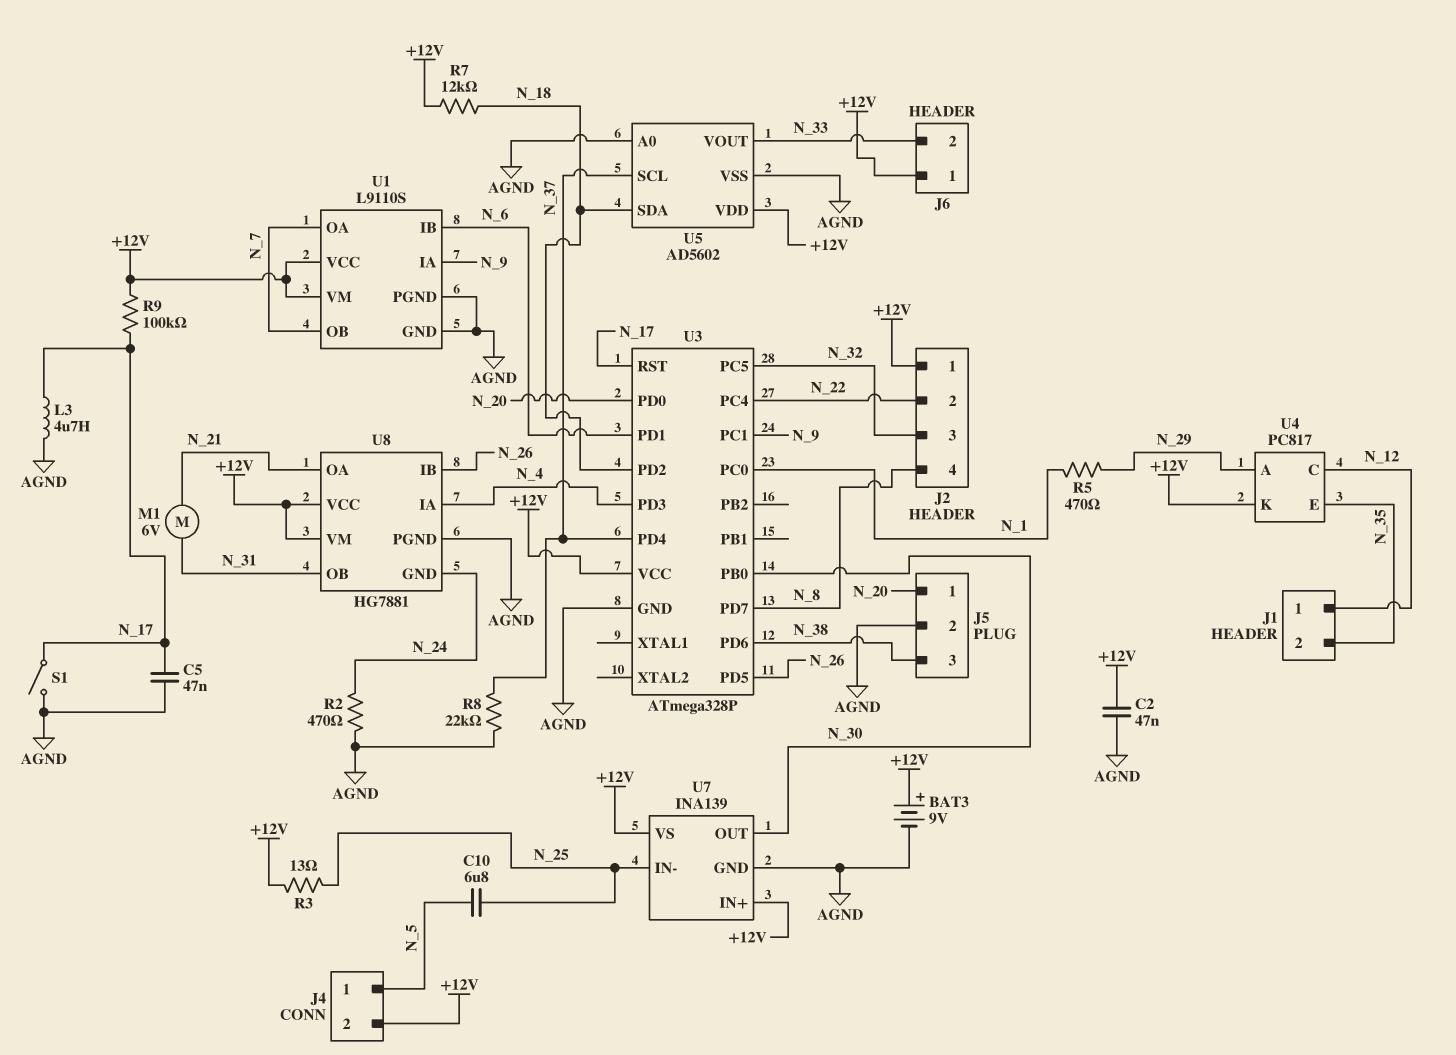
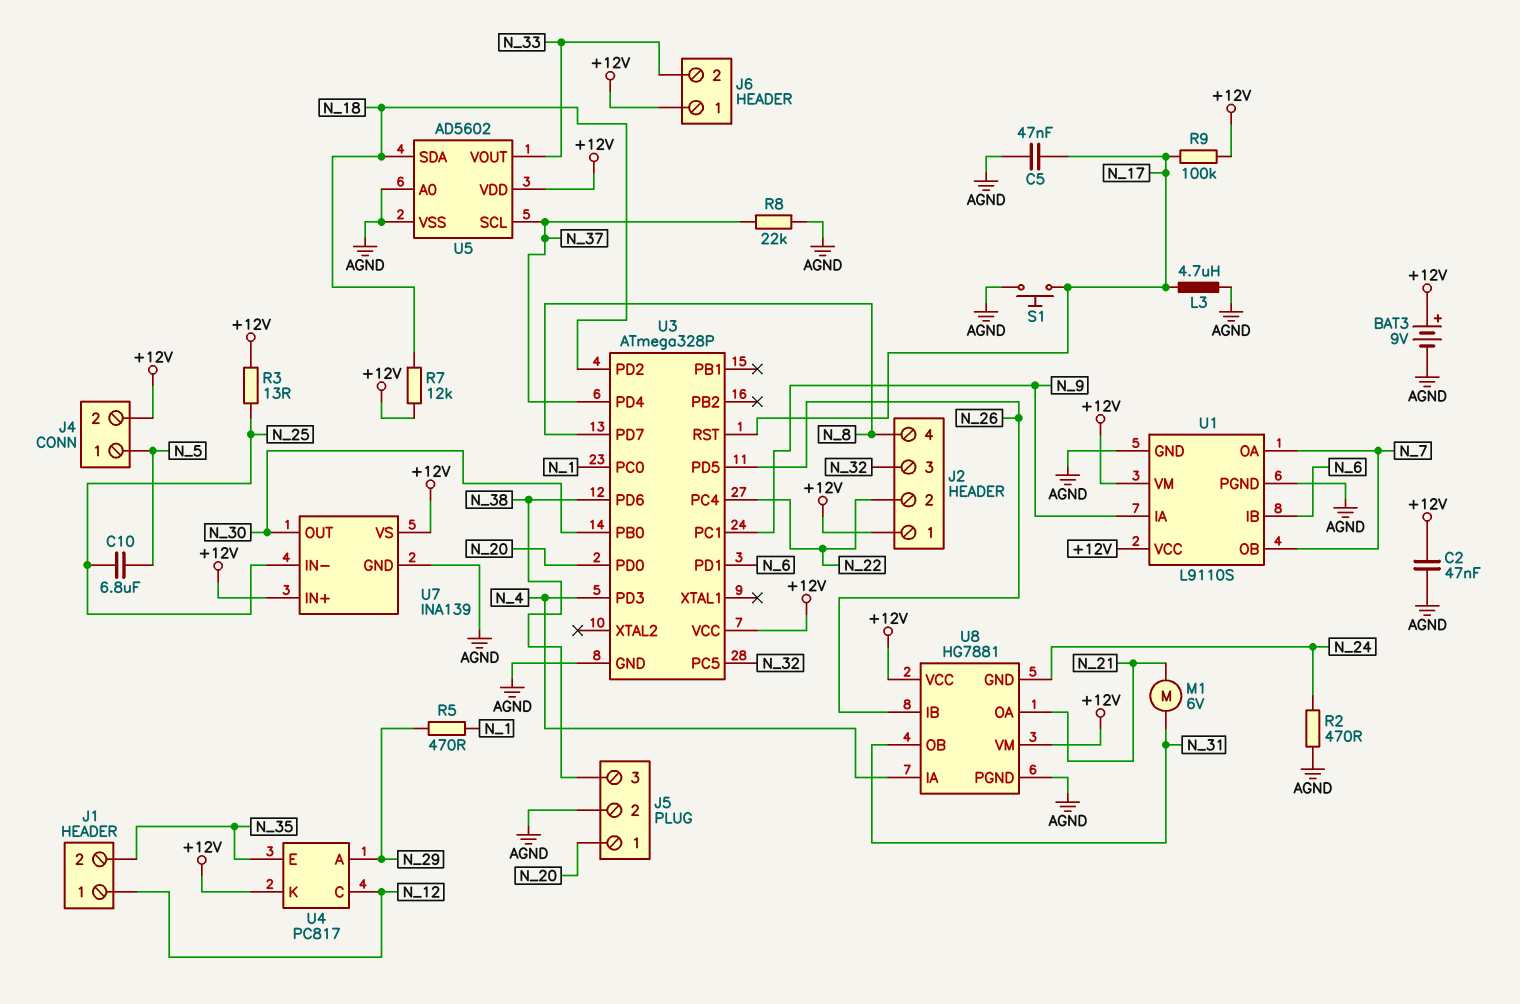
S1: switch (AGND, N_17) -> button (AGND, N_17)

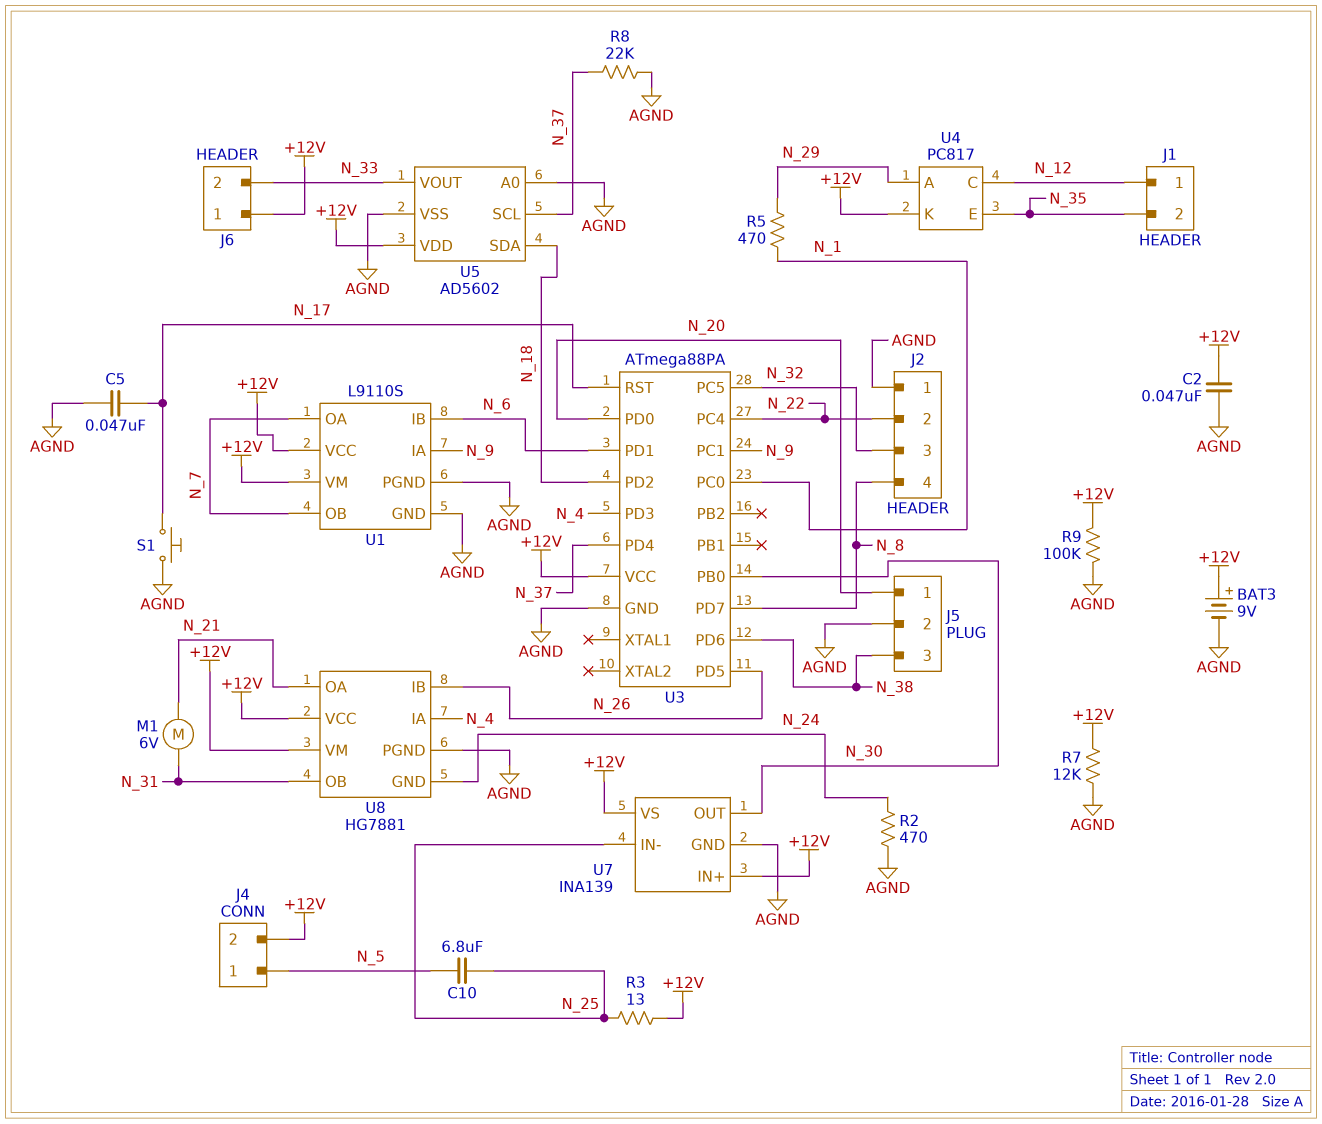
J2 pin 1: +12V -> AGND
L3: 4.7uH (AGND, N_17) -> none
R7: 12k (+12V, N_18) -> 12k (+12V, AGND)
R9: 100k (+12V, N_17) -> 100k (+12V, AGND)
U3: ATmega328P -> ATmega88PA

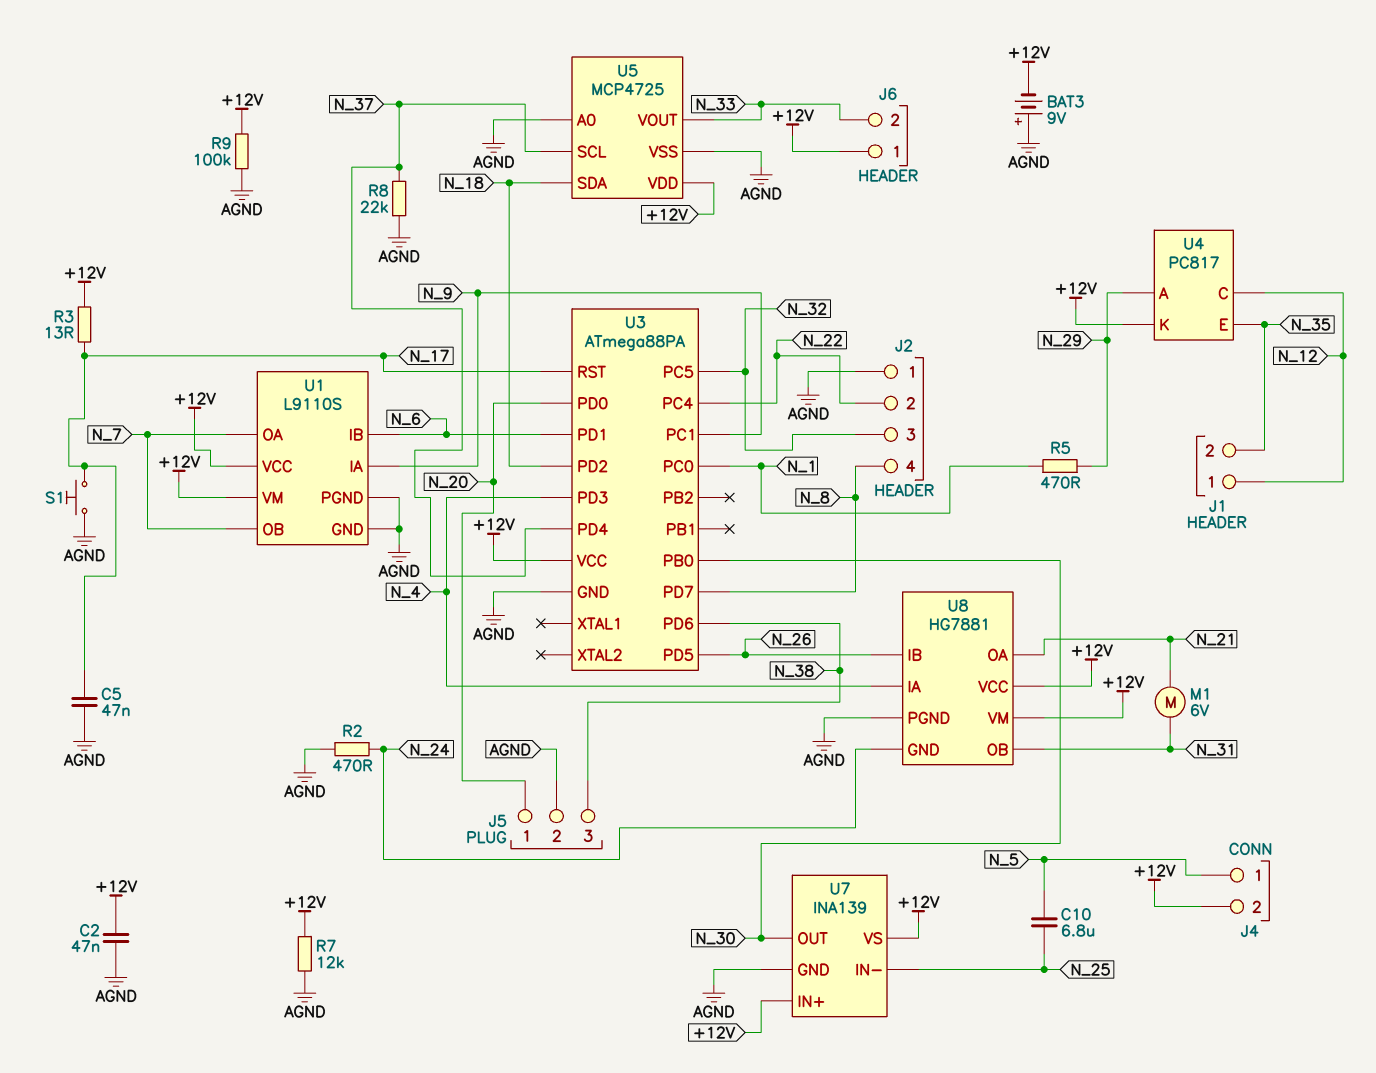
BAT3: 9V (plus +12V, minus AGND) -> 9V (plus AGND, minus +12V)
R3: 13 (+12V, N_25) -> 13 (+12V, N_17)
U5: AD5602 -> MCP4725

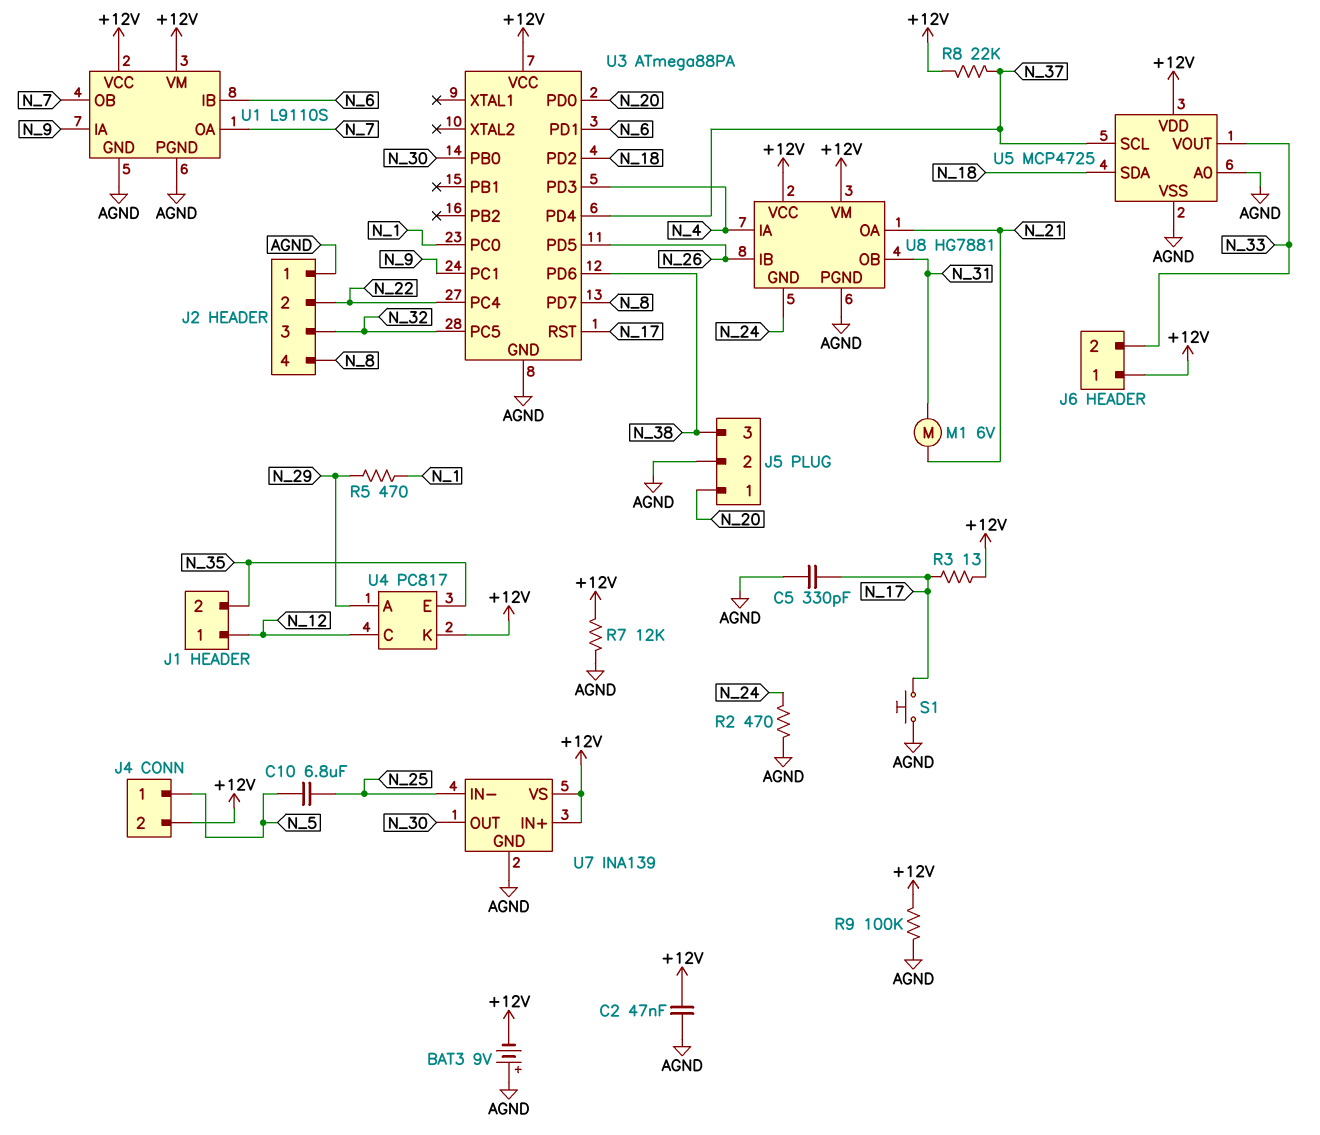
C5: 47nF (AGND, N_17) -> 330pF (AGND, N_17)
R8: 22k (AGND, N_37) -> 22k (+12V, N_37)

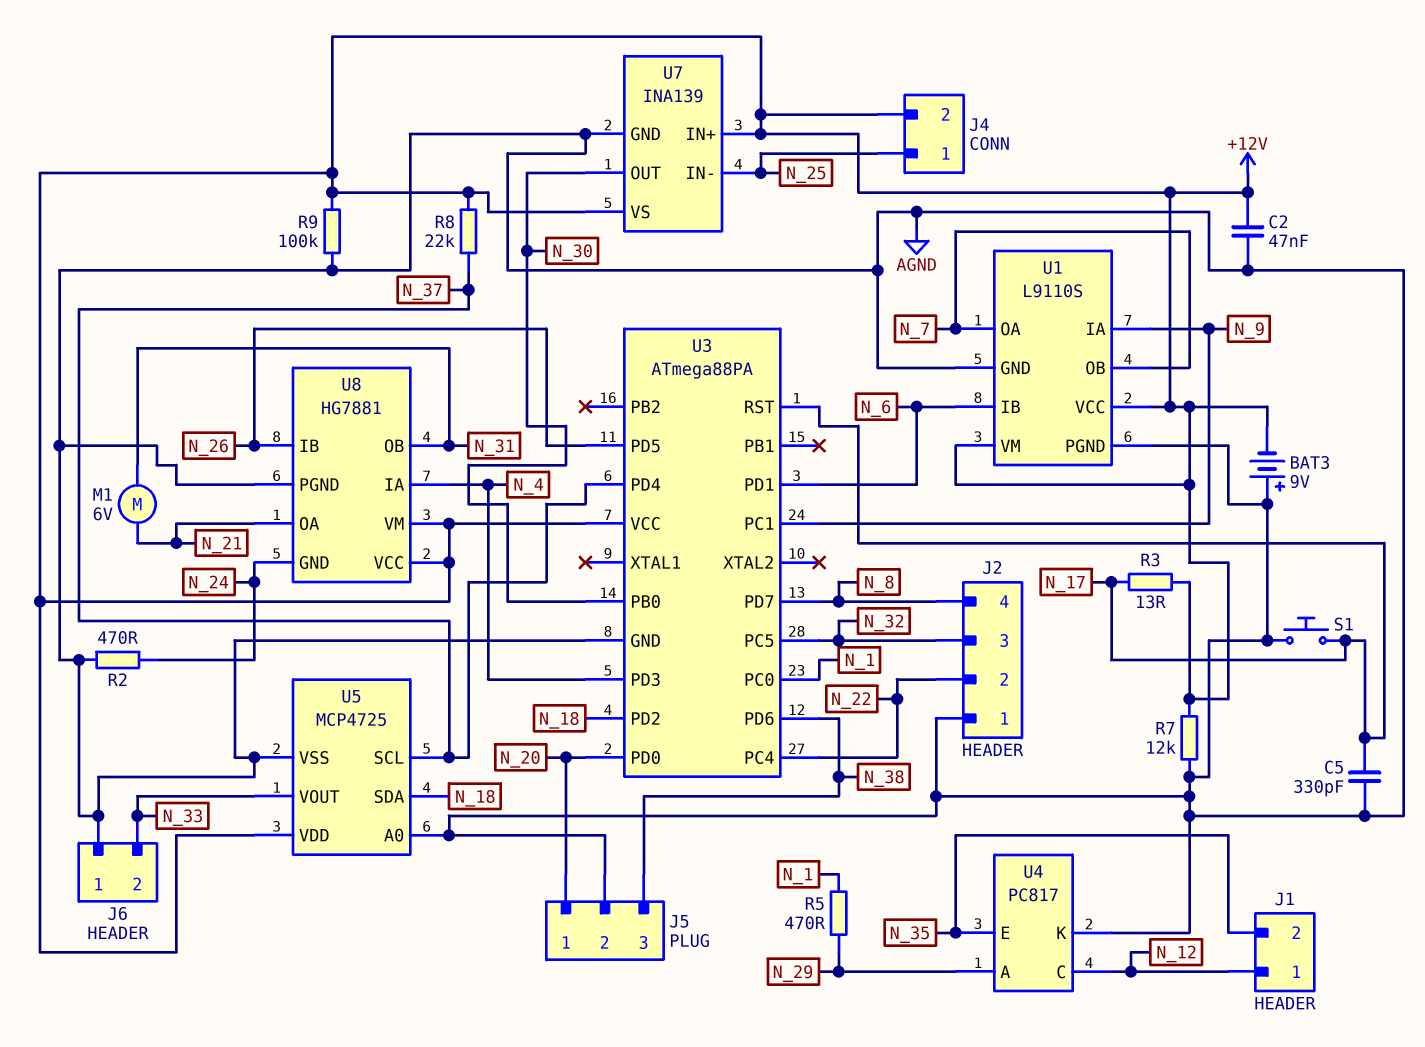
C10: 6.8uF (N_5, N_25) -> none
J4 pin 1: N_5 -> N_25
J6 pin 1: +12V -> AGND
U4 pin K: +12V -> AGND

